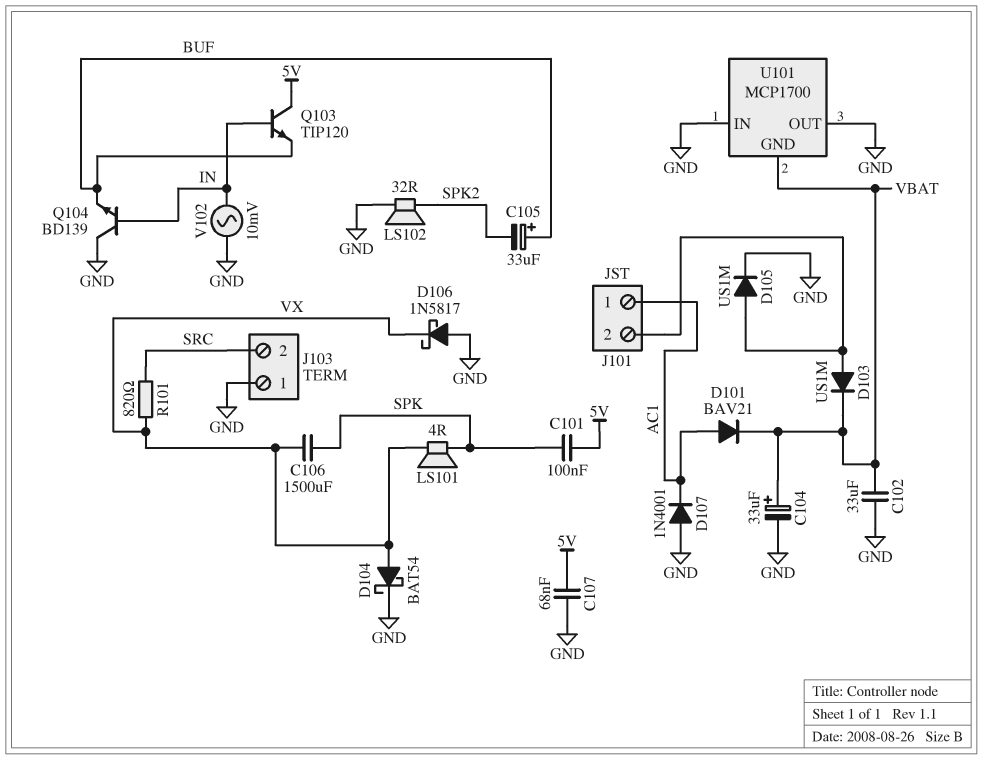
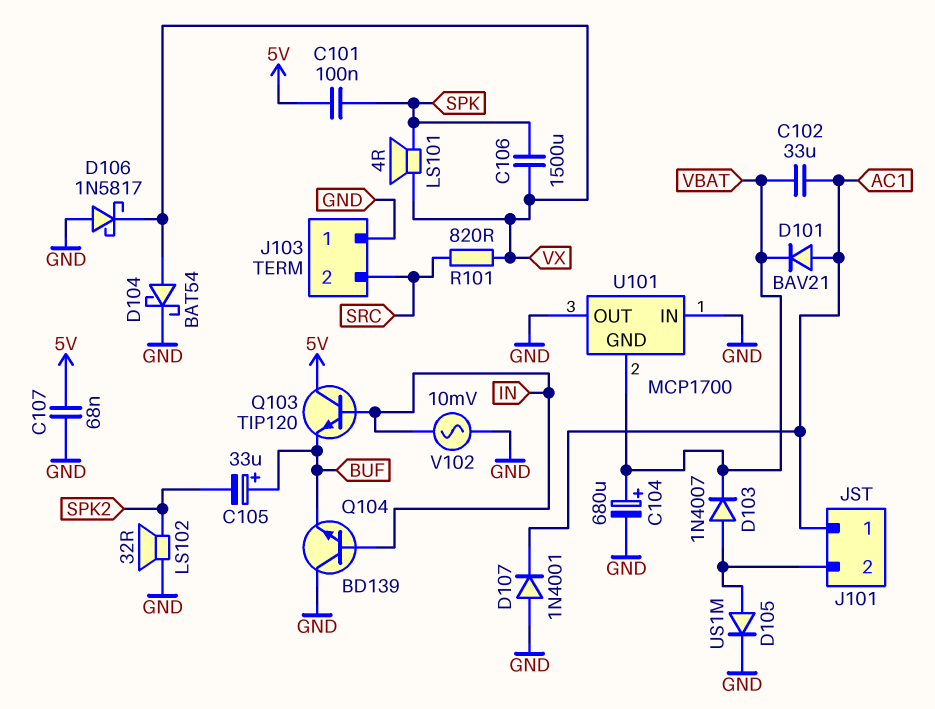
C102: 33uF (GND, VBAT) -> 33uF (AC1, VBAT)
C104: 33uF (plus VBAT, minus GND) -> 680uF (plus VBAT, minus GND)
D103: diode US1M (A J101/2, K VBAT) -> diode 1N4007 (A J101/2, K VBAT)

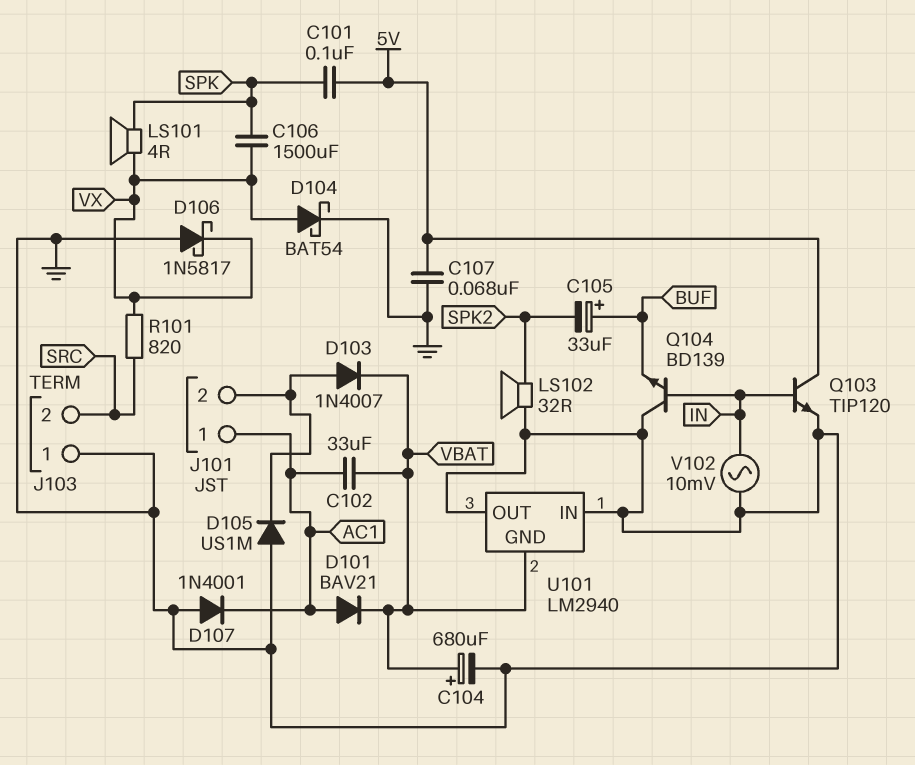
D105: diode US1M (A J101/2, K GND) -> diode US1M (A GND, K J101/2)
Q103: NPN TIP120 (B IN, C 5V, E BUF) -> NPN TIP120 (B IN, C 5V, E GND)
U101: MCP1700 -> LM2940

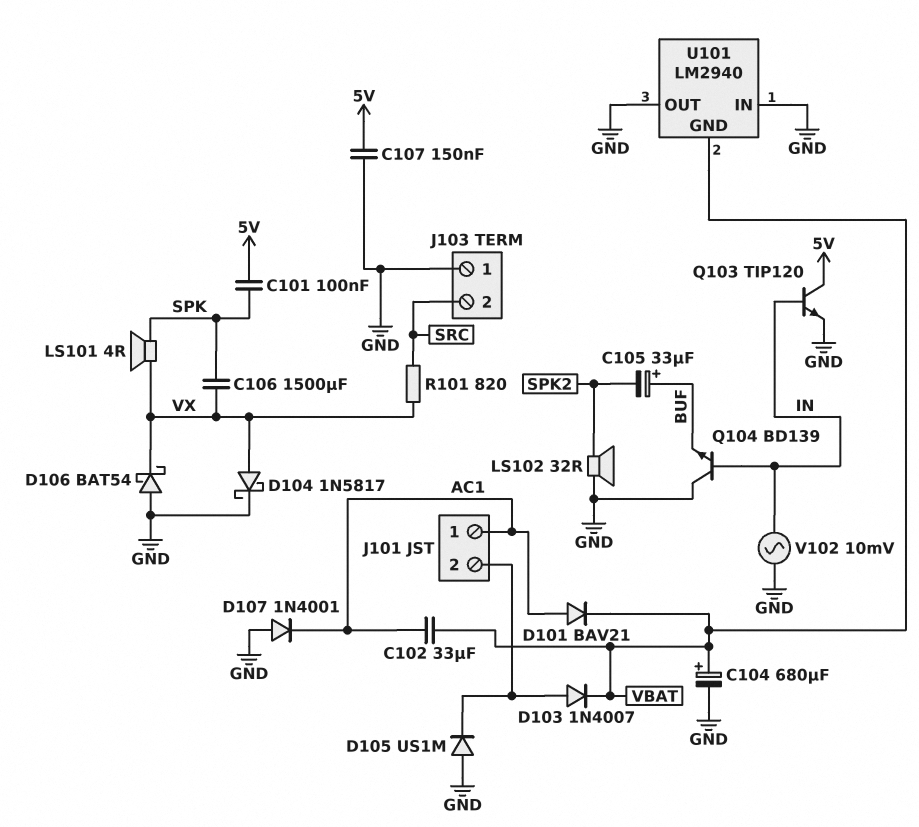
C107: 68nF (5V, GND) -> 150nF (5V, GND)
D104: schottky BAT54 (A VX, K GND) -> schottky 1N5817 (A VX, K GND)
D106: schottky 1N5817 (A GND, K VX) -> schottky BAT54 (A GND, K VX)

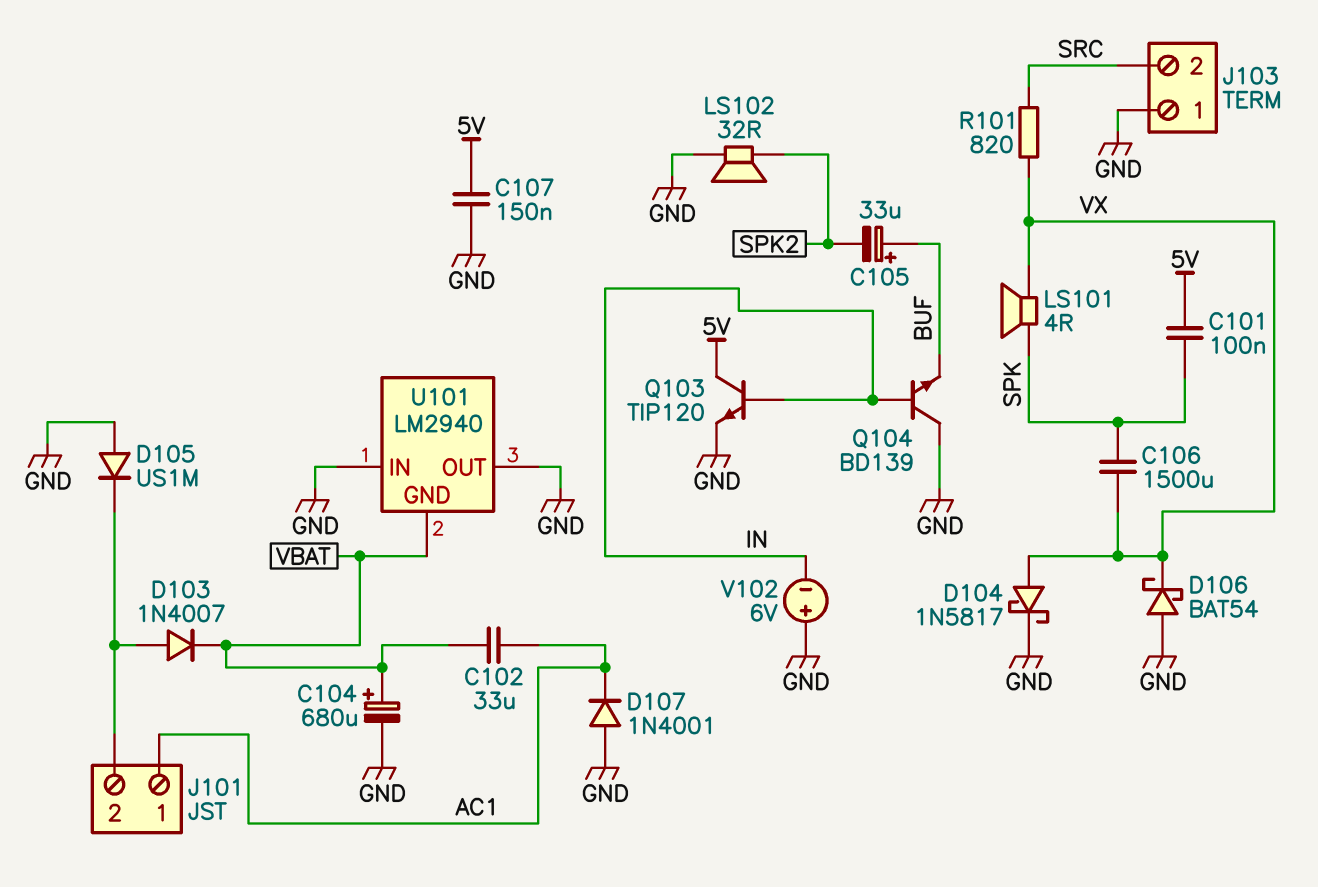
D101: diode BAV21 (A AC1, K VBAT) -> none
V102: AC 10mV (GND, IN) -> 6V (plus GND, minus IN)

